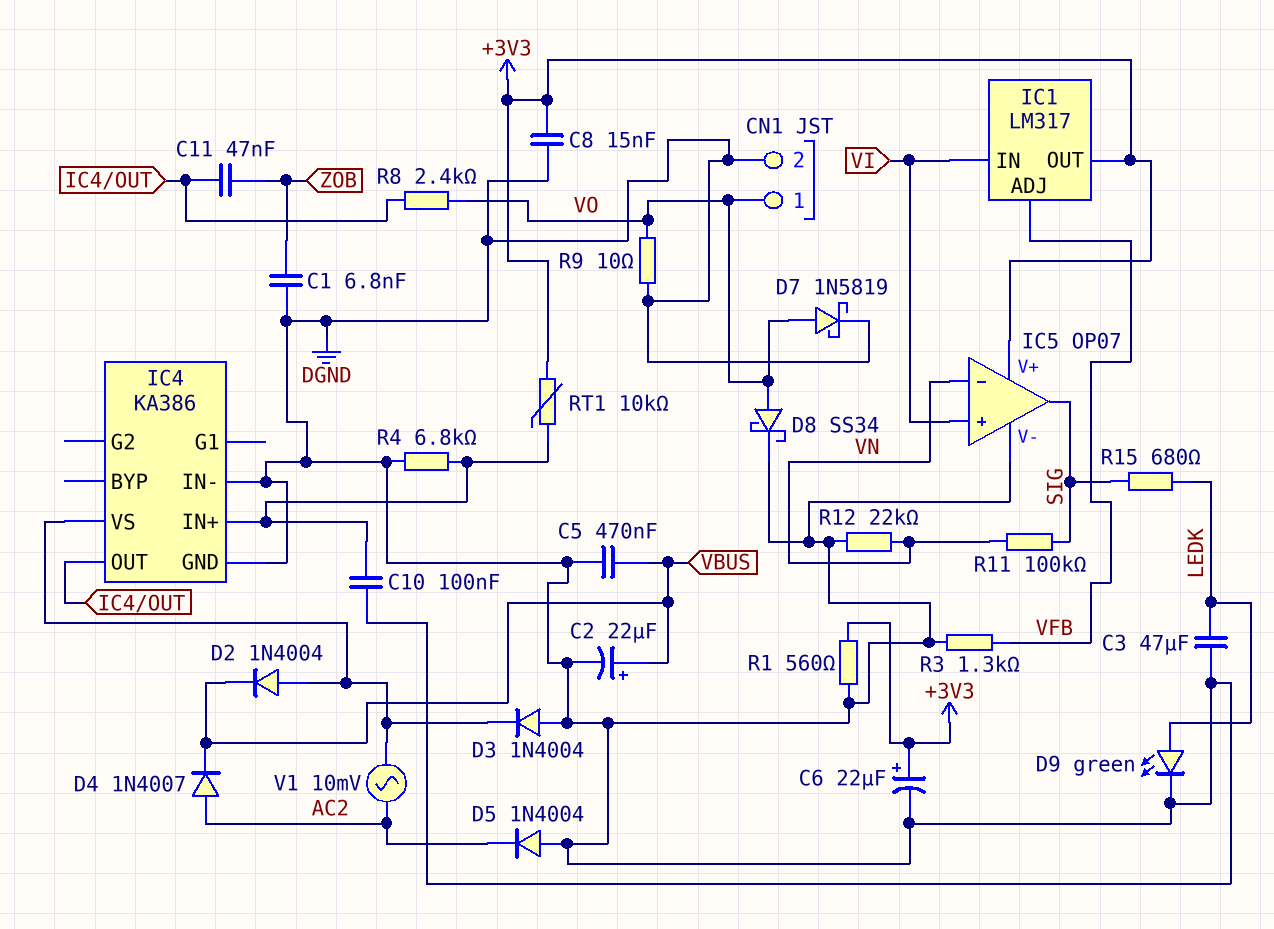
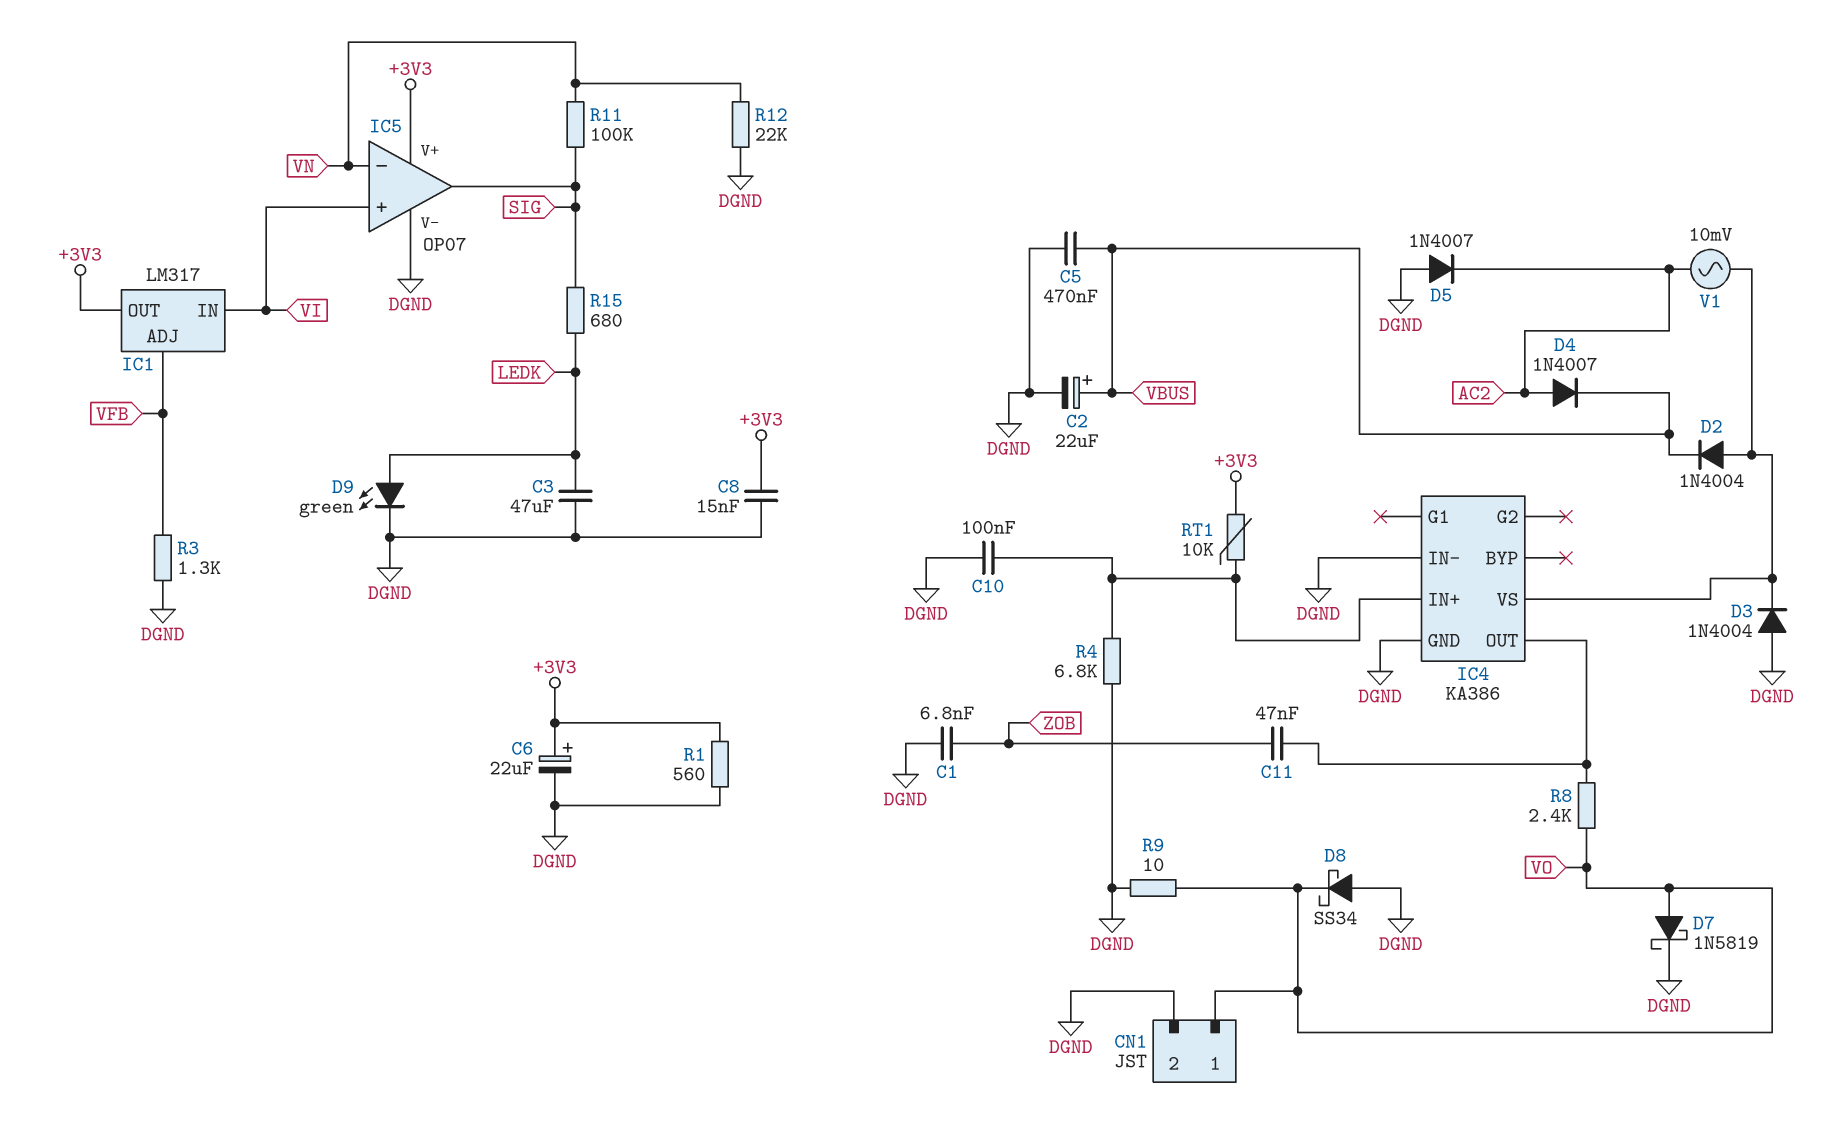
D5: diode 1N4004 (A DGND, K AC2) -> diode 1N4007 (A DGND, K AC2)
D8: schottky SS34 (A VO, K DGND) -> schottky SS34 (A DGND, K VO)

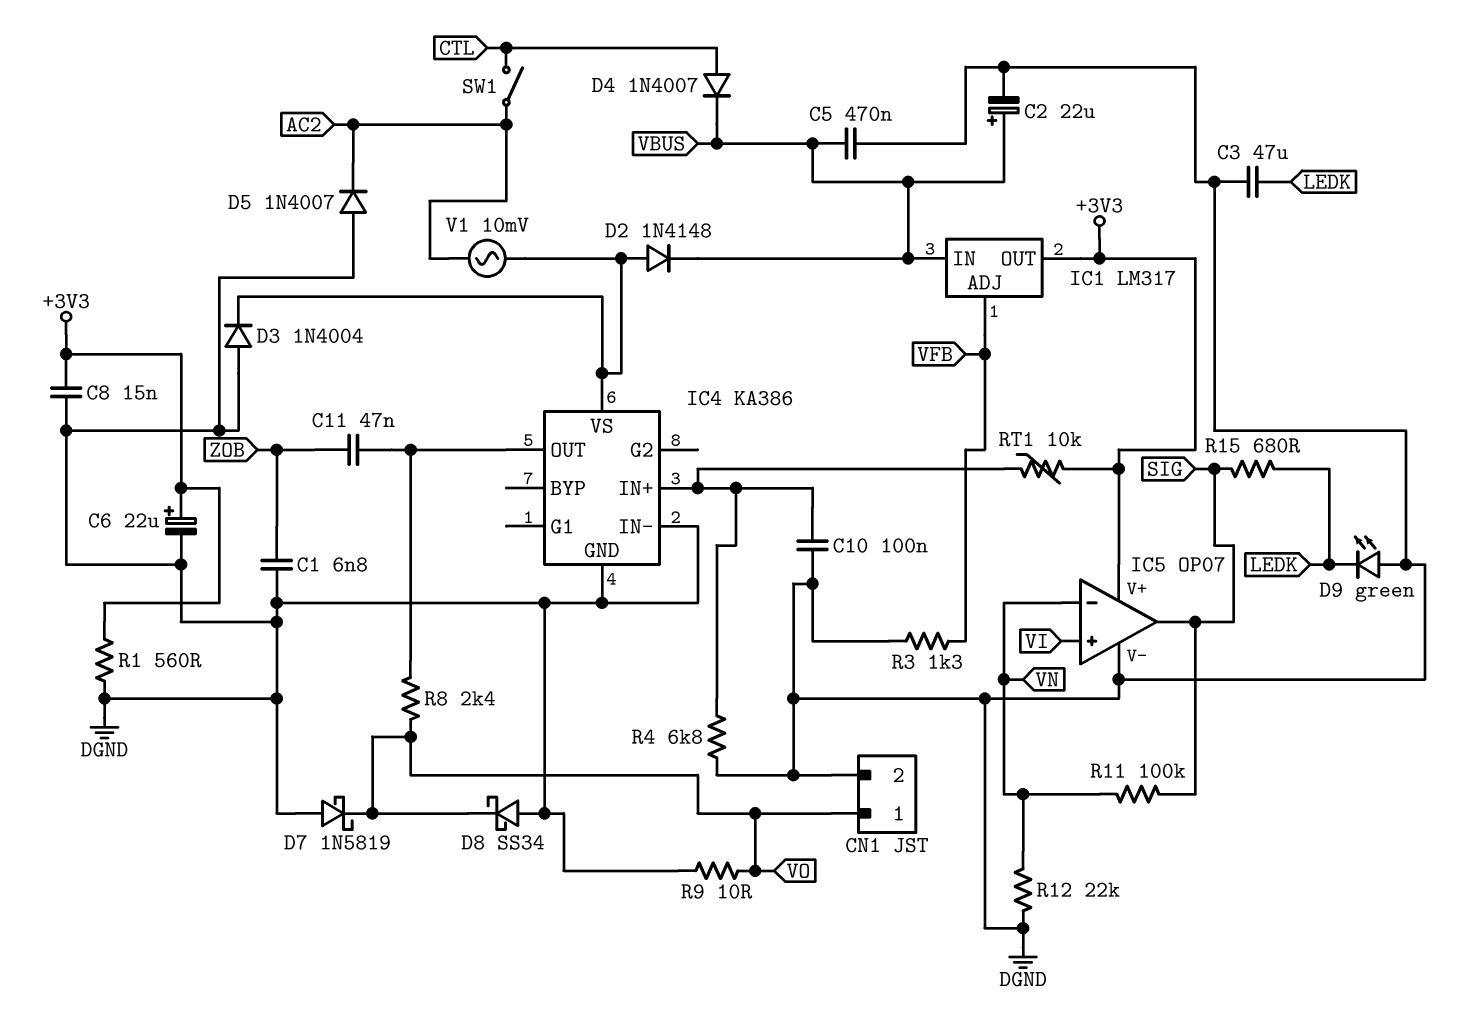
D2: diode 1N4004 (A IC4/VS, K VBUS) -> diode 1N4148 (A IC4/VS, K VBUS)
D4: diode 1N4007 (A AC2, K VBUS) -> diode 1N4007 (A CTL, K VBUS)
D7: schottky 1N5819 (A VO, K DGND) -> schottky 1N5819 (A DGND, K VO)
D9: LED green (A LEDK, K DGND) -> LED green (A DGND, K LEDK)
IC1 pin IN: VI -> VBUS
SW1: none -> switch (AC2, CTL)

